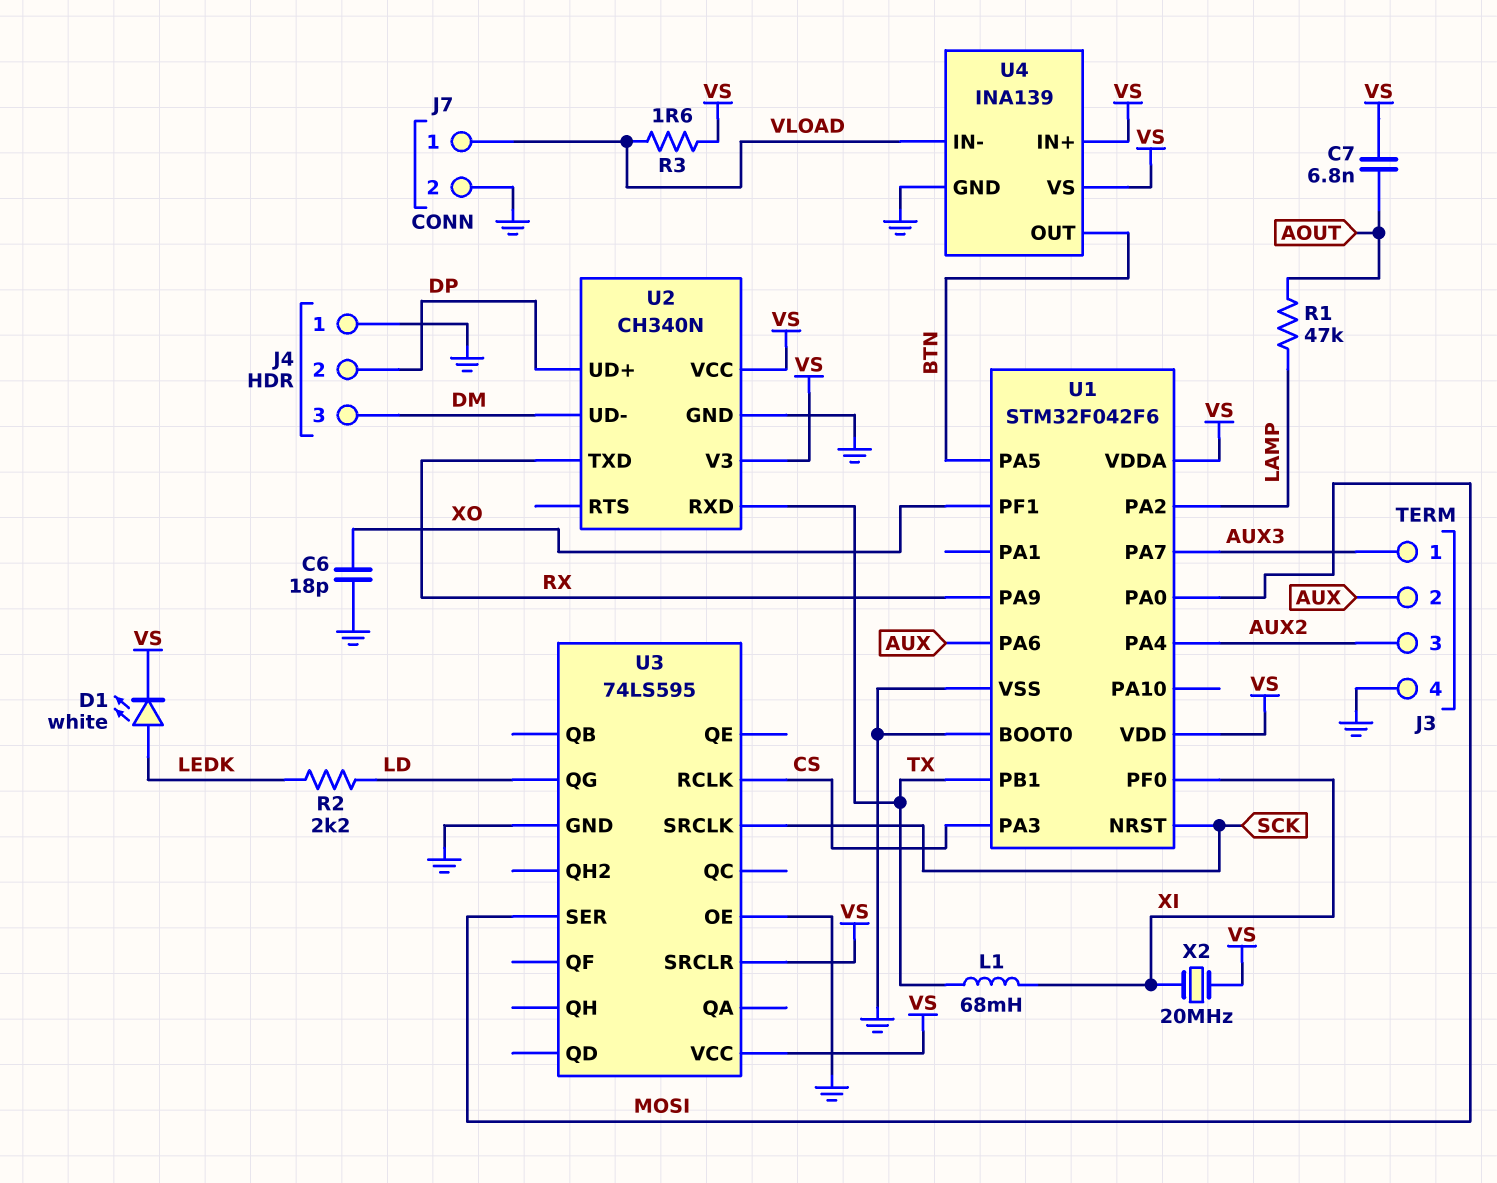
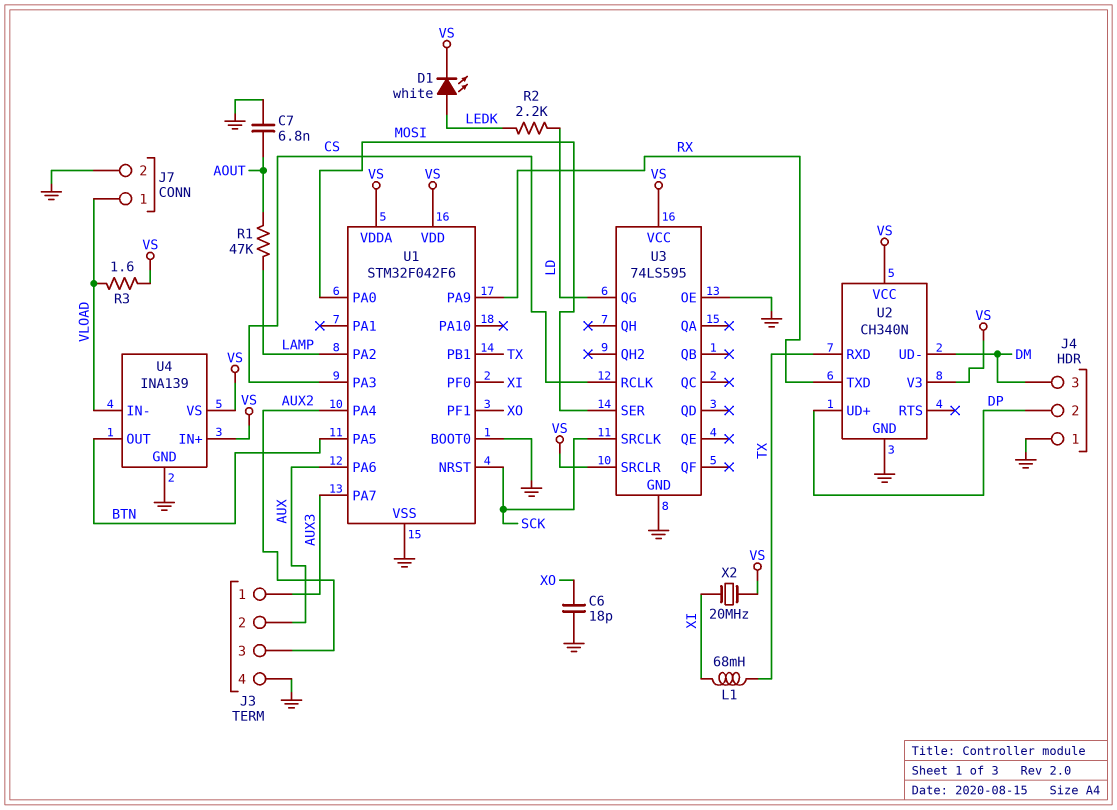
C7: 6.8nF (AOUT, VS) -> 6.8nF (AOUT, GND)

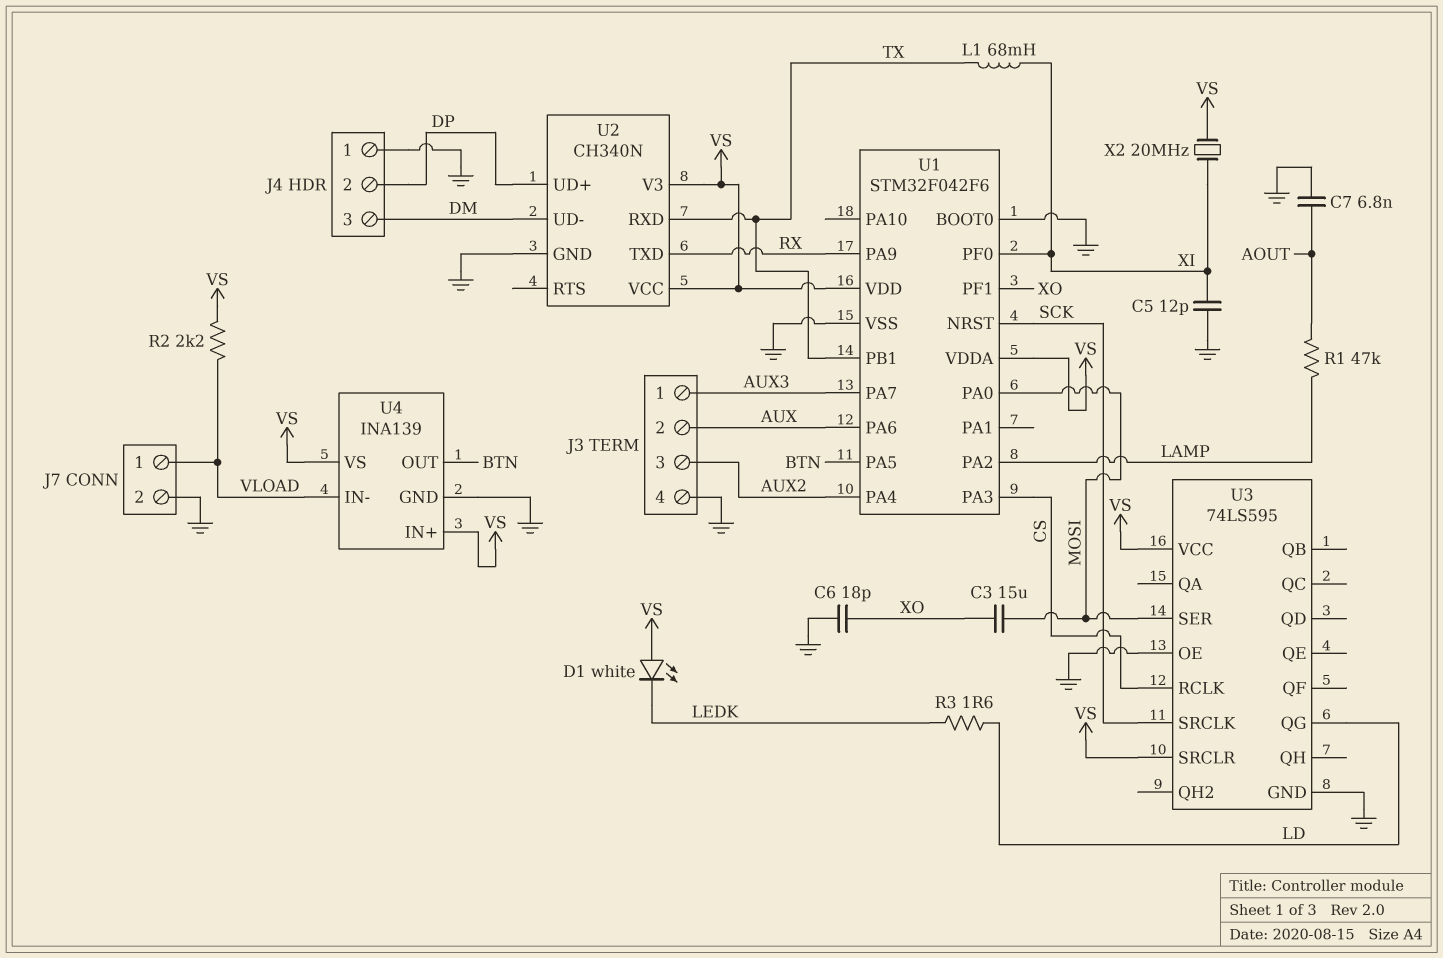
C3: none -> 15uF (MOSI, XO)
C5: none -> 12pF (GND, XI)
D1: LED white (A LEDK, K VS) -> LED white (A VS, K LEDK)
R2: 2.2k (LD, LEDK) -> 2.2k (VLOAD, VS)
R3: 1.6 (VLOAD, VS) -> 1.6 (LD, LEDK)

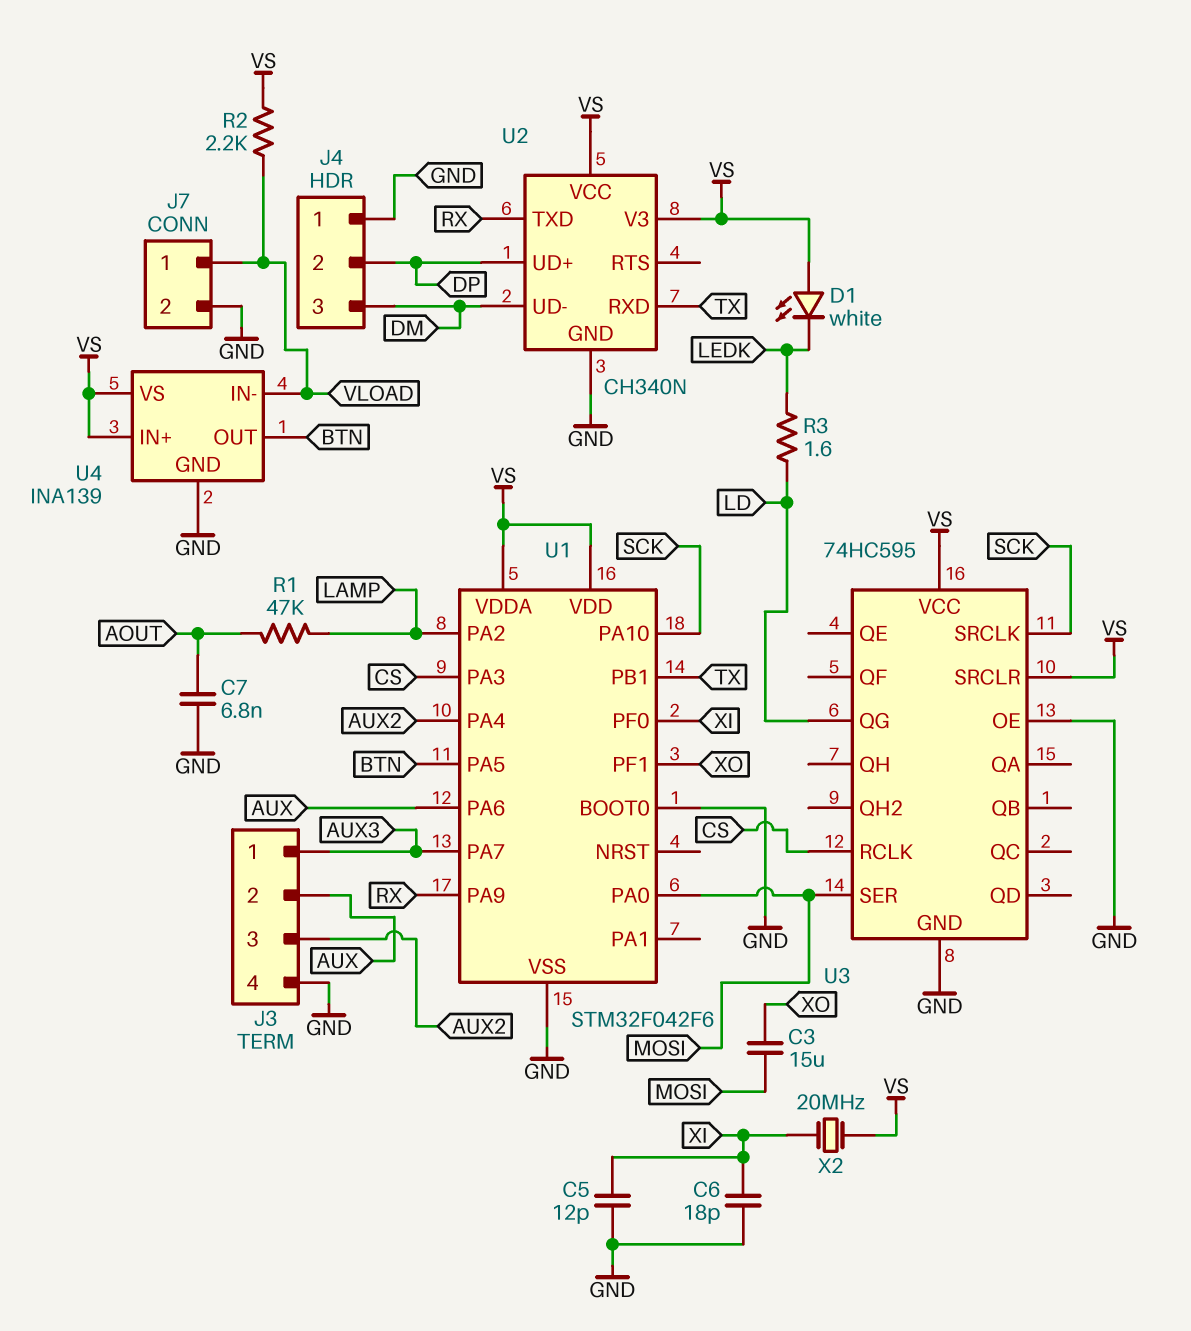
C6: 18pF (GND, XO) -> 18pF (GND, XI)
L1: 68mH (TX, XI) -> none
U1 pin NRST: SCK -> none
U1 pin PA10: none -> SCK
U3: 74LS595 -> 74HC595

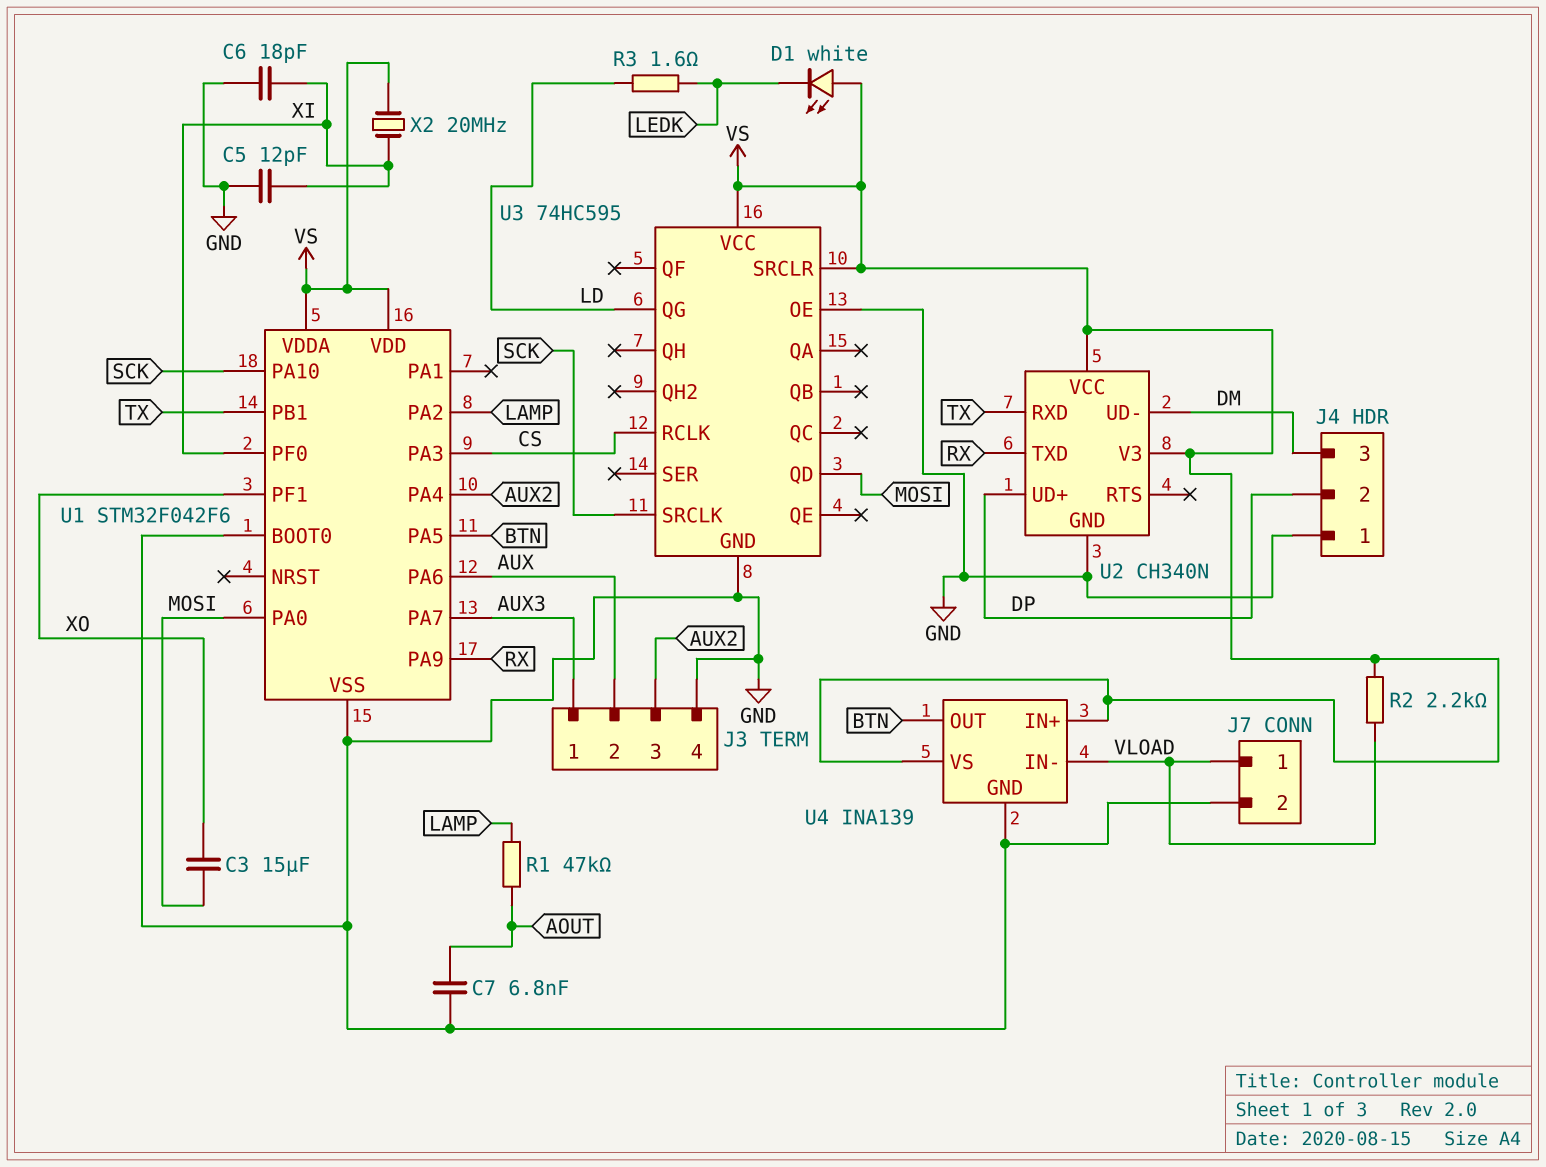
U3 pin QD: none -> MOSI
U3 pin SER: MOSI -> none

